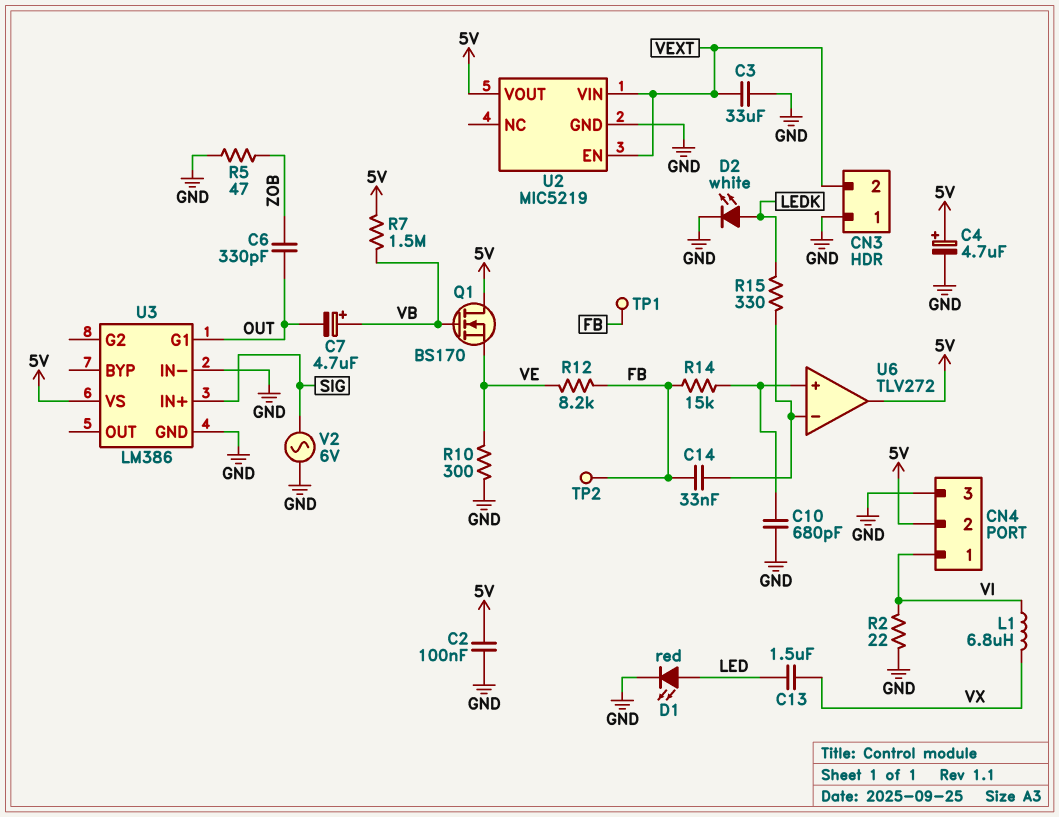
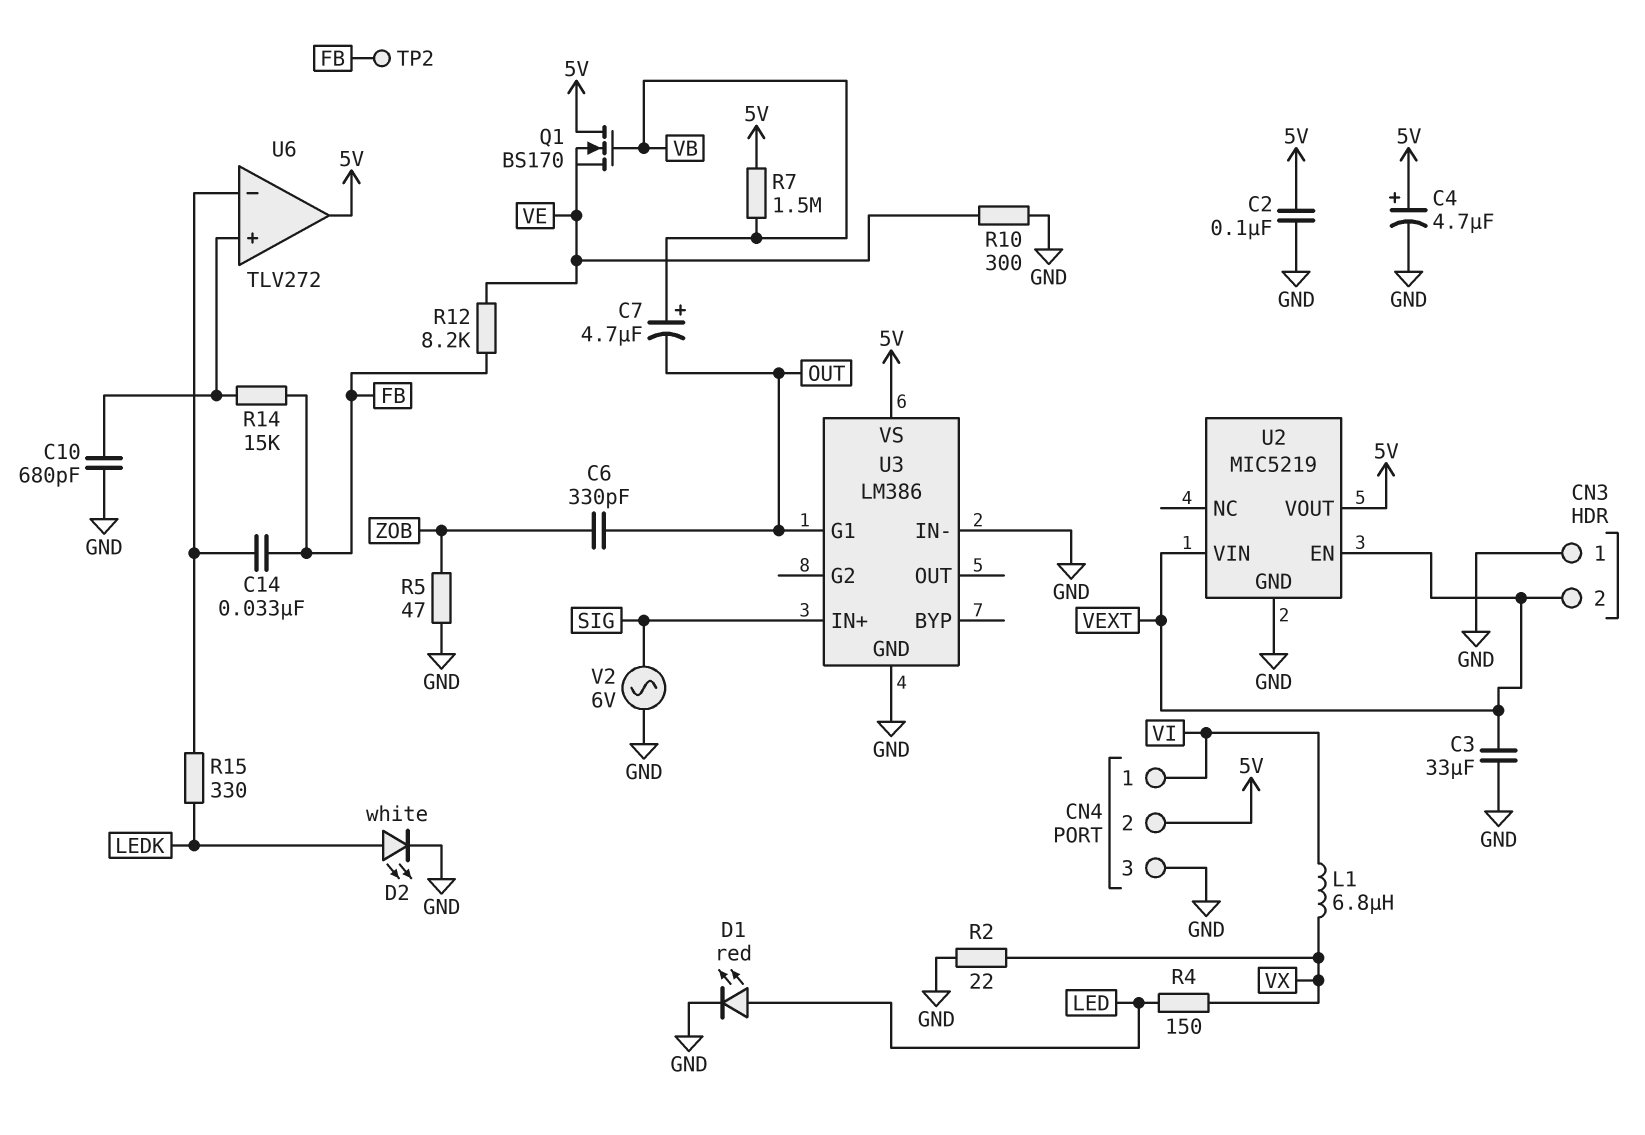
C13: 1.5uF (LED, VX) -> none
R2: 22 (GND, VI) -> 22 (GND, VX)
R4: none -> 150 (LED, VX)
TP1: test point (FB) -> none

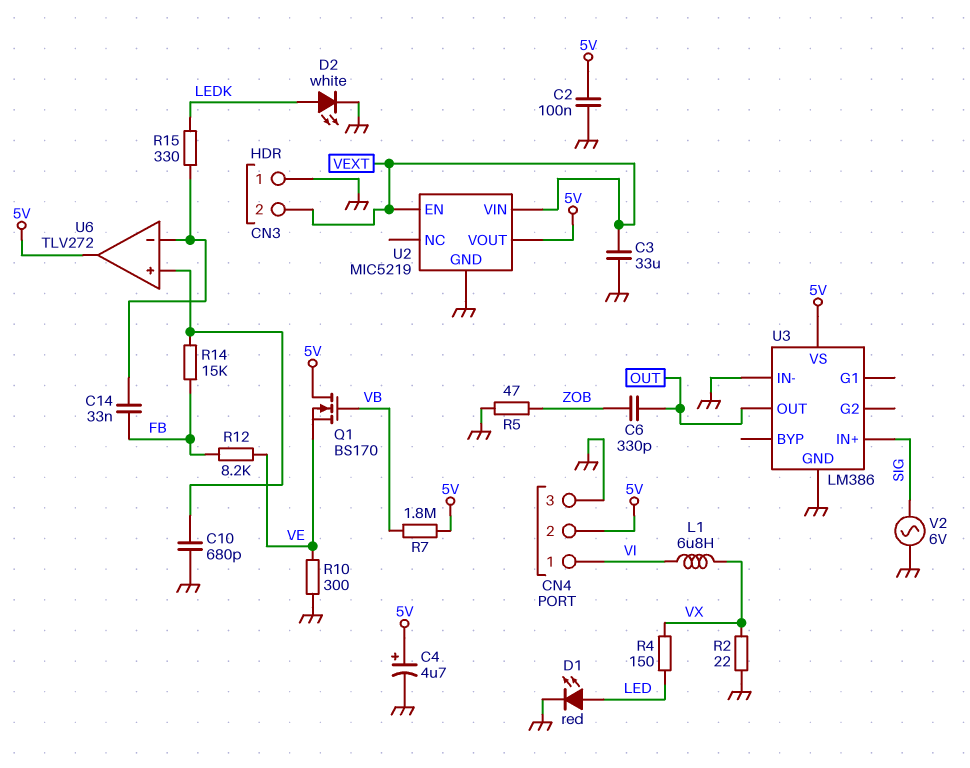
C7: 4.7uF (plus VB, minus OUT) -> none
R7: 1.5M (5V, VB) -> 1.8M (5V, VB)
TP2: test point (FB) -> none
U3 pin G1: OUT -> none
U3 pin OUT: none -> OUT

